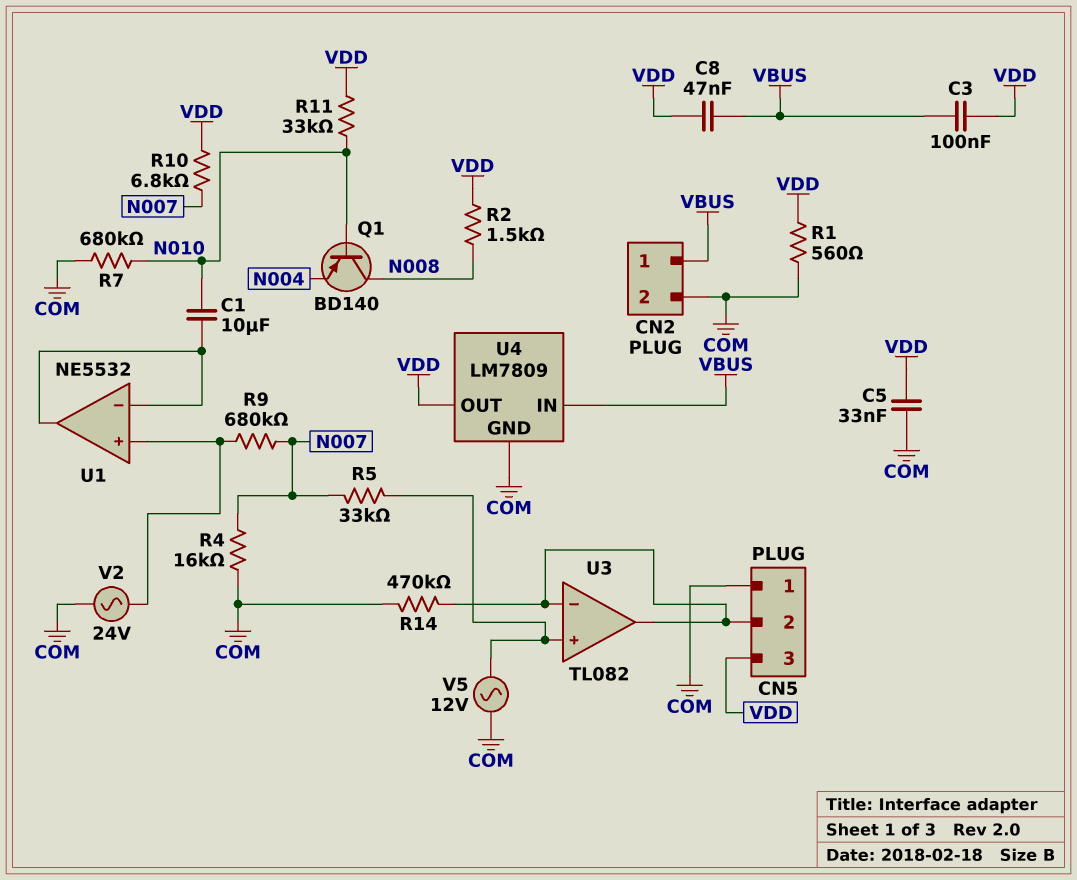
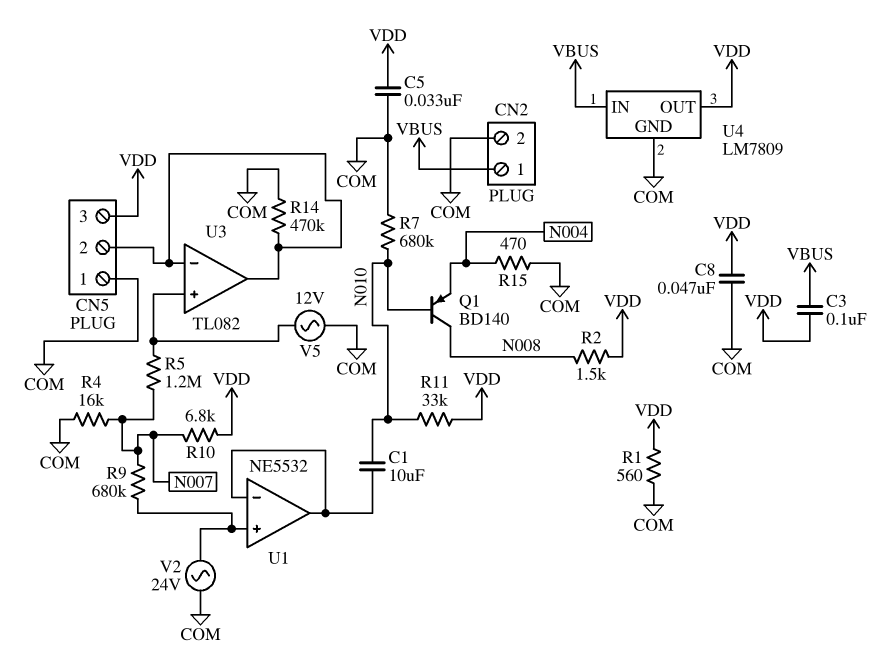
C8: 47nF (VBUS, VDD) -> 47nF (COM, VDD)
R5: 33k (N007, U3/in+) -> 1.2M (N007, U3/in+)
R15: none -> 470 (COM, N004)

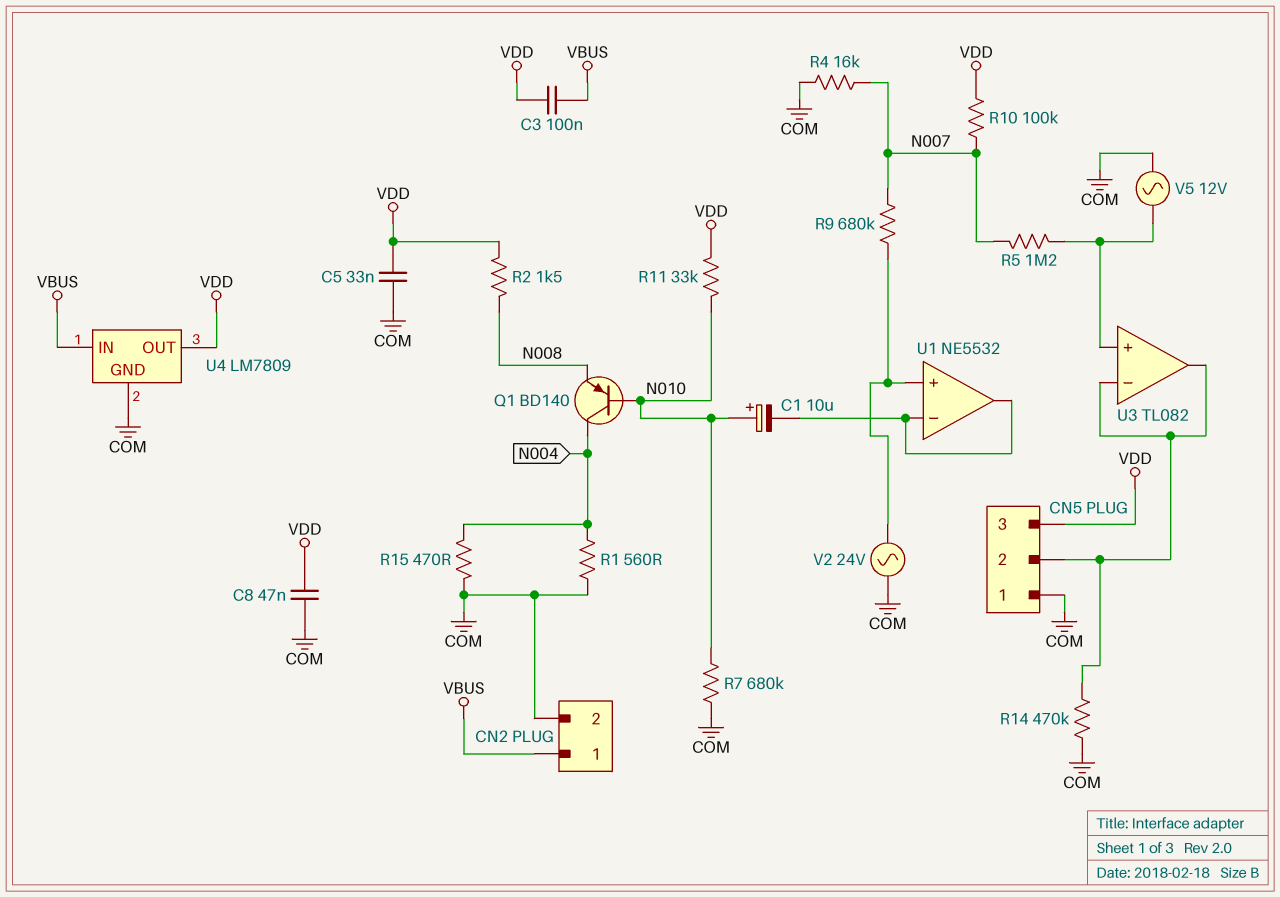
C1: 10uF (N010, U1/in-) -> 10uF (plus N010, minus U1/in-)
Q1: PNP BD140 (B N010, C N008, E N004) -> PNP BD140 (B N010, C N004, E N008)
R1: 560 (COM, VDD) -> 560 (COM, N004)
R10: 6.8k (N007, VDD) -> 100k (N007, VDD)

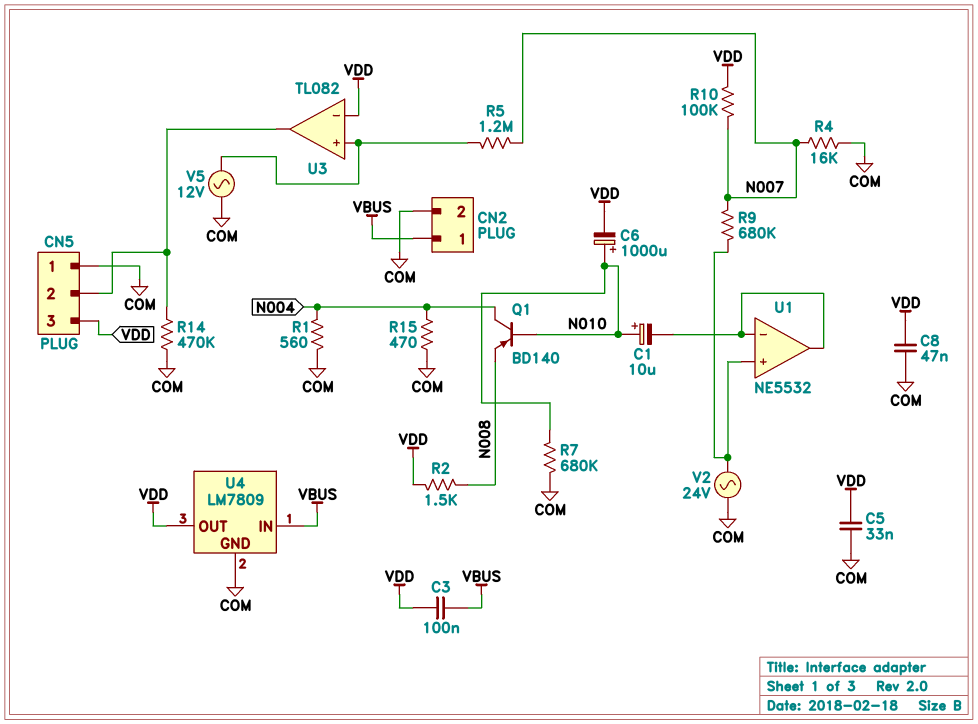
C6: none -> 1000uF (plus N010, minus VDD)
R11: 33k (N010, VDD) -> none
U3 pin in-: CN5/2 -> VDD

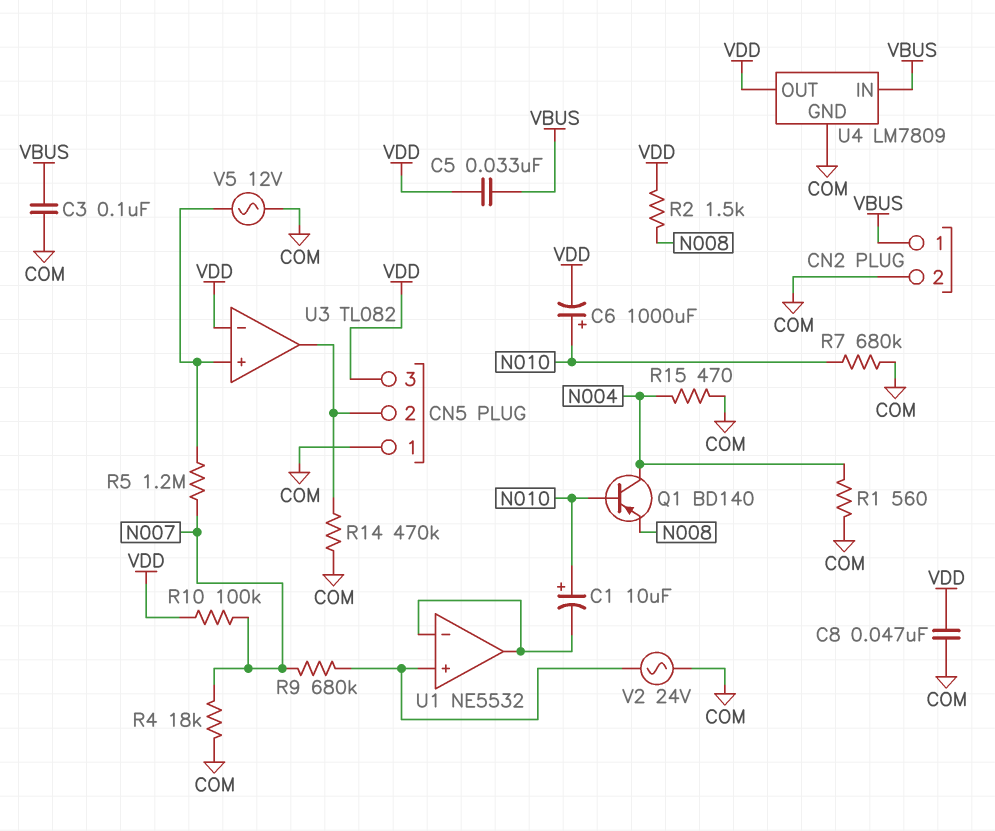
C3: 100nF (VBUS, VDD) -> 100nF (COM, VBUS)
C5: 33nF (COM, VDD) -> 33nF (VBUS, VDD)
R4: 16k (COM, N007) -> 18k (COM, N007)

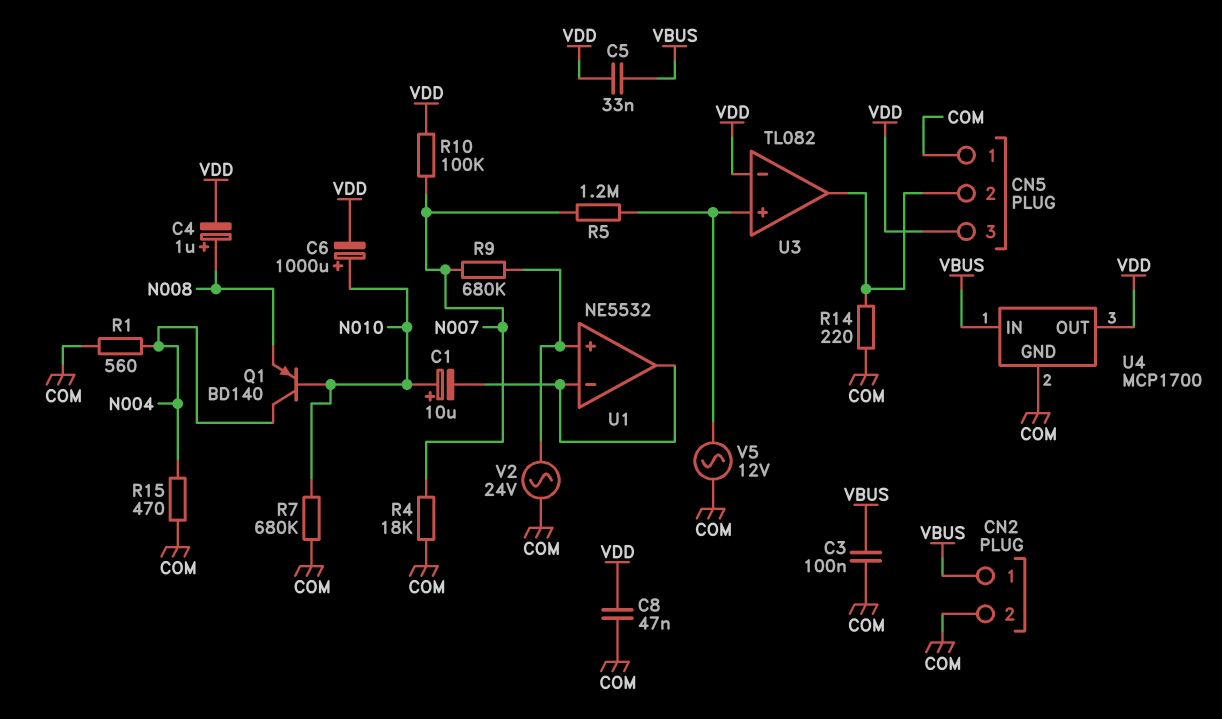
C4: none -> 1uF (plus N008, minus VDD)
R2: 1.5k (N008, VDD) -> none
R14: 470k (CN5/2, COM) -> 220 (CN5/2, COM)
U4: LM7809 -> MCP1700

